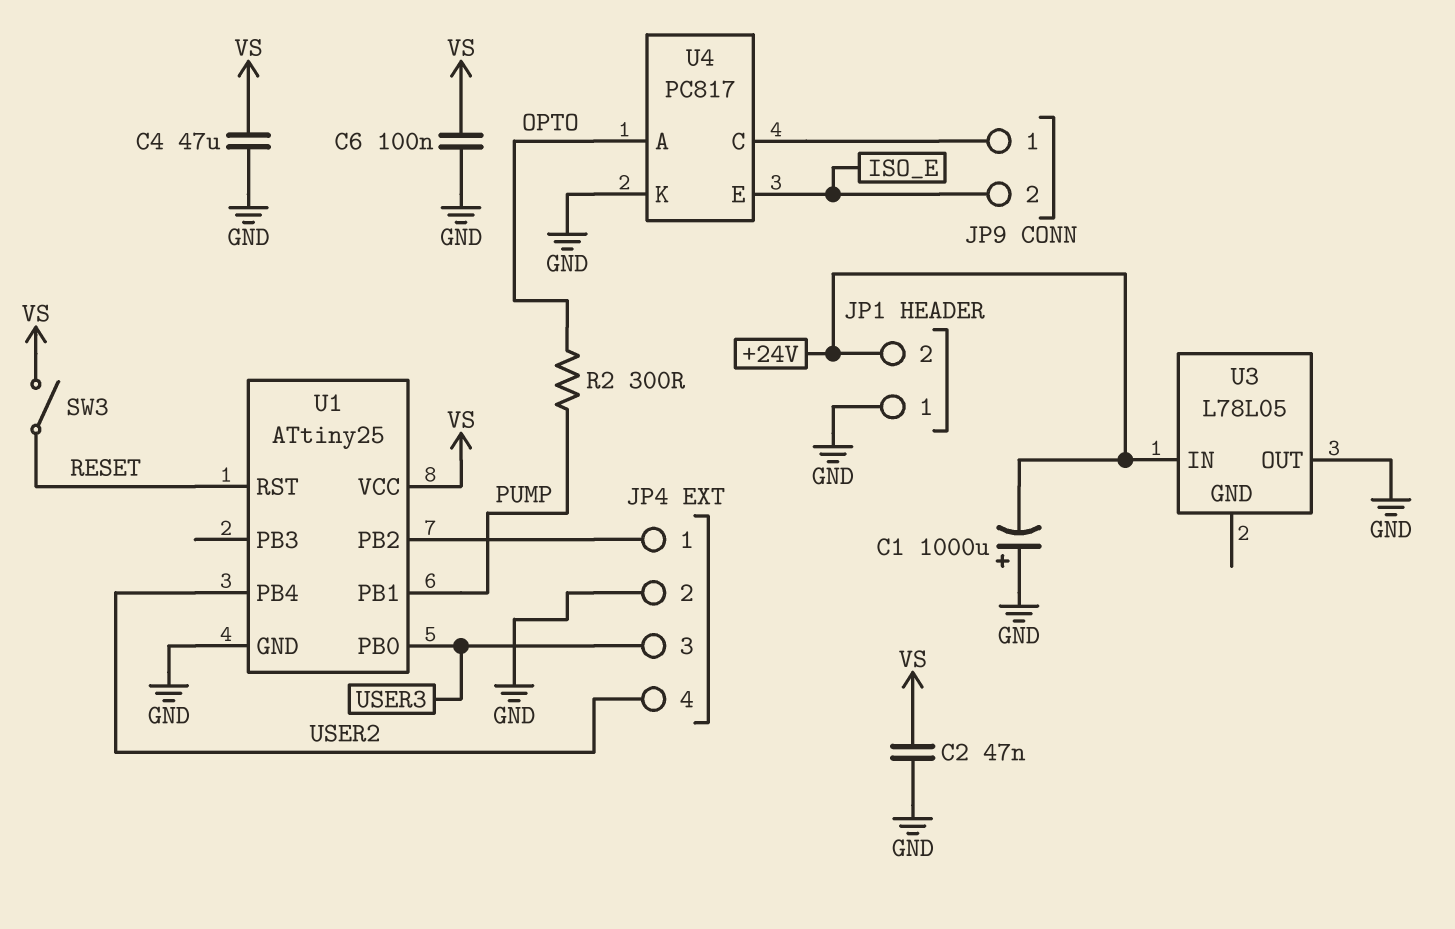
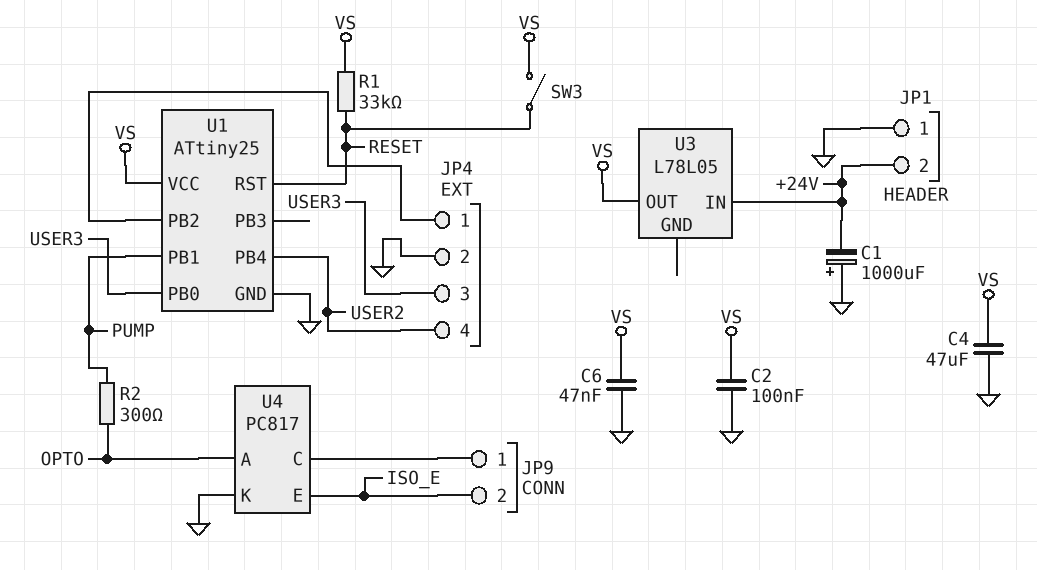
C2: 47nF (GND, VS) -> 100nF (GND, VS)
C6: 100nF (GND, VS) -> 47nF (GND, VS)
R1: none -> 33k (RESET, VS)
U3 pin OUT: GND -> VS

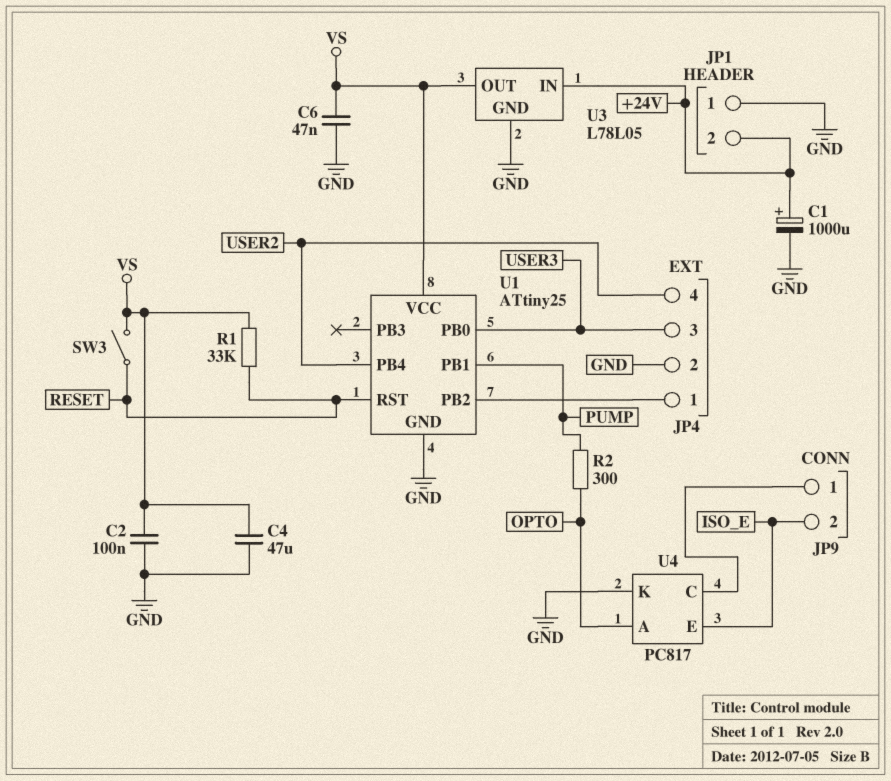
C1: 1000uF (plus GND, minus +24V) -> 1000uF (plus +24V, minus GND)
U3 pin GND: none -> GND

